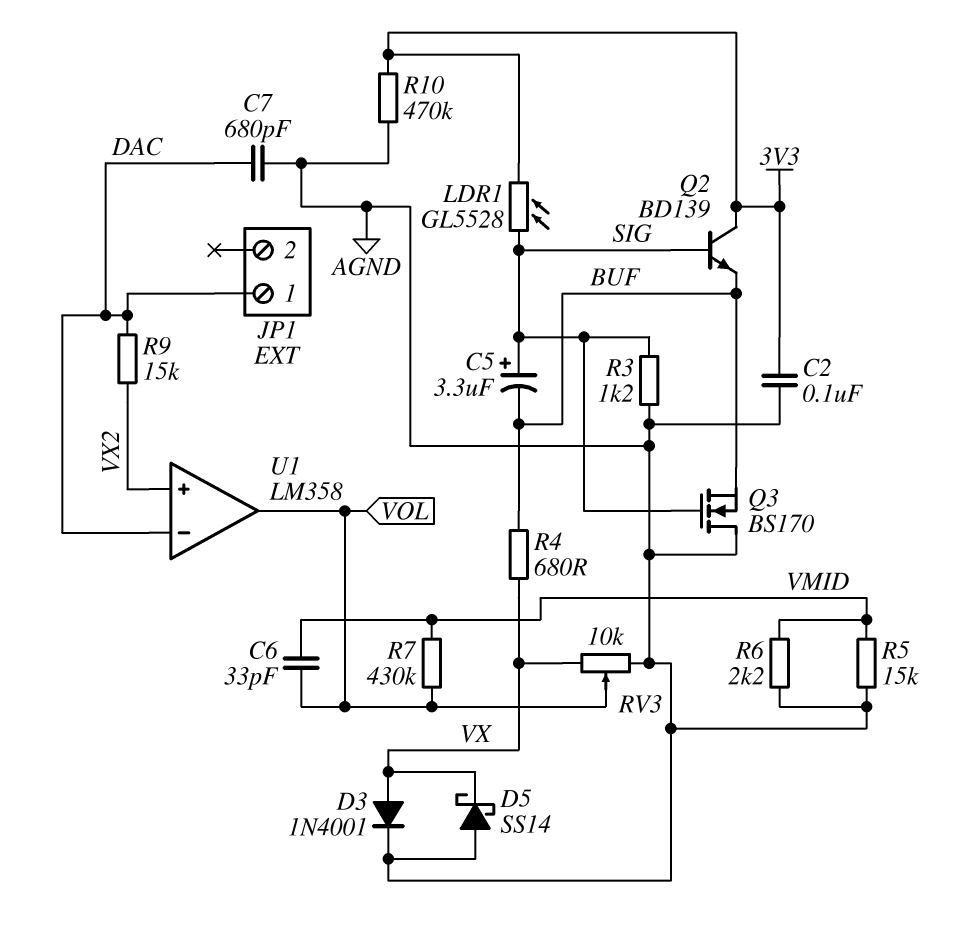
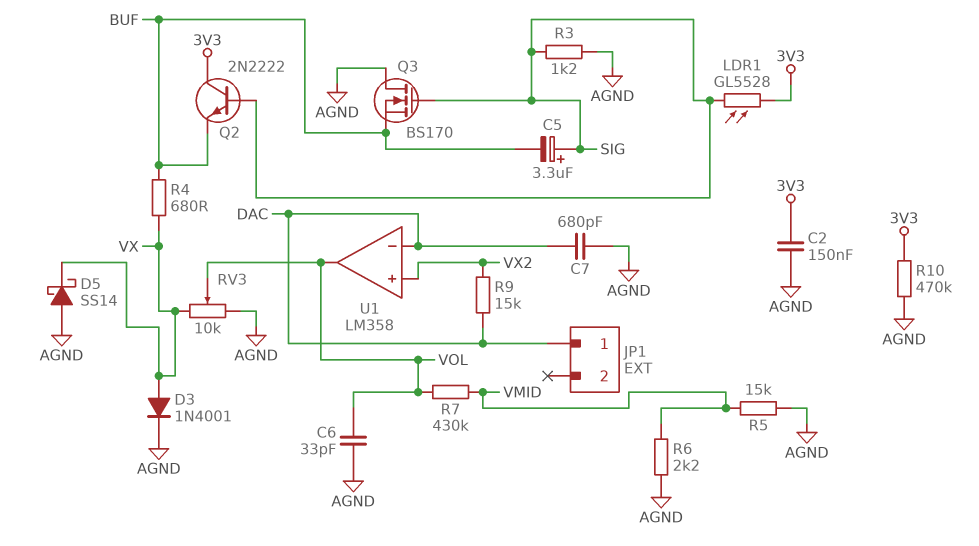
C2: 100nF (3V3, AGND) -> 150nF (3V3, AGND)
C6: 33pF (VMID, VOL) -> 33pF (AGND, VOL)
Q2: NPN BD139 (B SIG, C 3V3, E BUF) -> NPN 2N2222 (B SIG, C 3V3, E BUF)

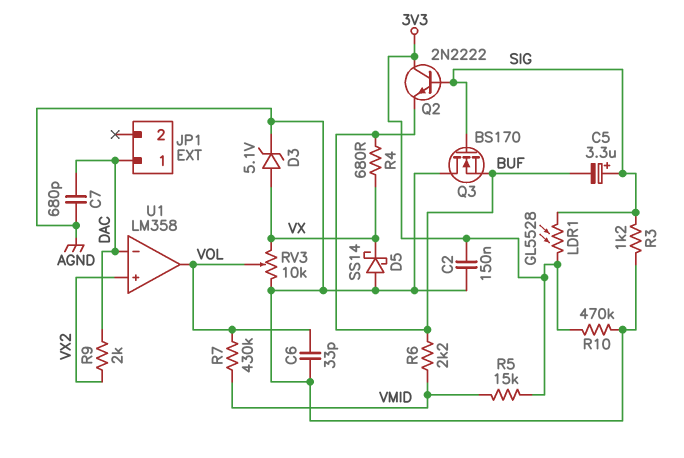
D3: diode 1N4001 (A VX, K AGND) -> zener 5.1V (A VX, K AGND)
R5: 15k (AGND, VMID) -> 15k (3V3, VMID)
R6: 2.2k (AGND, VMID) -> 2.2k (BUF, VMID)
R9: 15k (DAC, VX2) -> 2k (DAC, VX2)

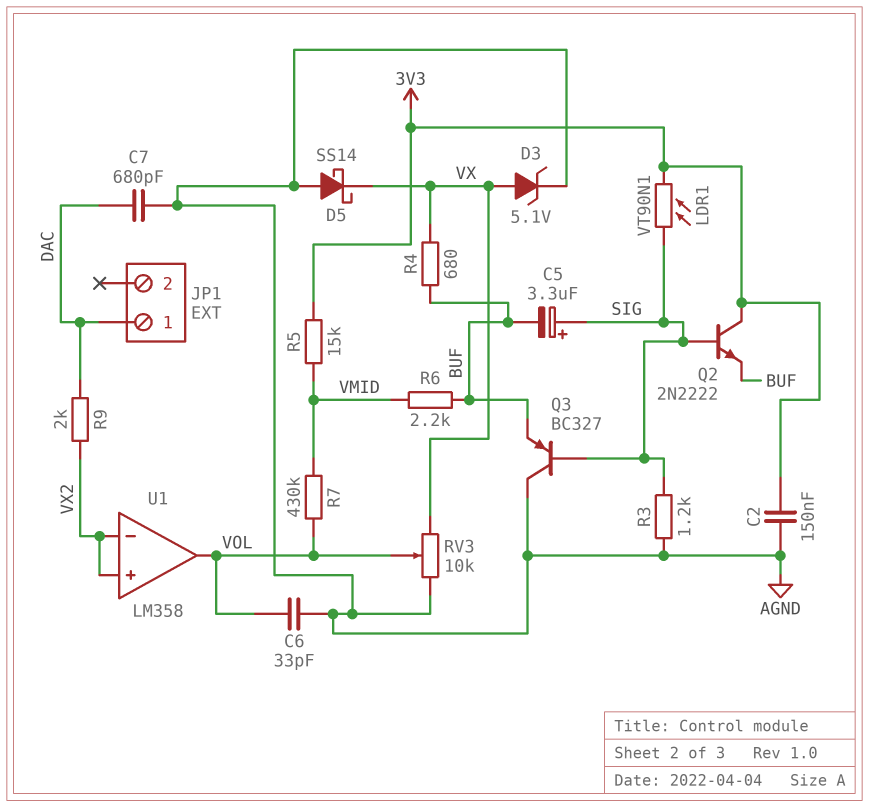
LDR1: GL5528 (3V3, SIG) -> VT90N1 (3V3, SIG)
Q3: NMOS BS170 (G SIG, D AGND, S BUF) -> PNP BC327 (B SIG, C AGND, E BUF)
R10: 470k (3V3, AGND) -> none
U1 pin in-: DAC -> VX2

